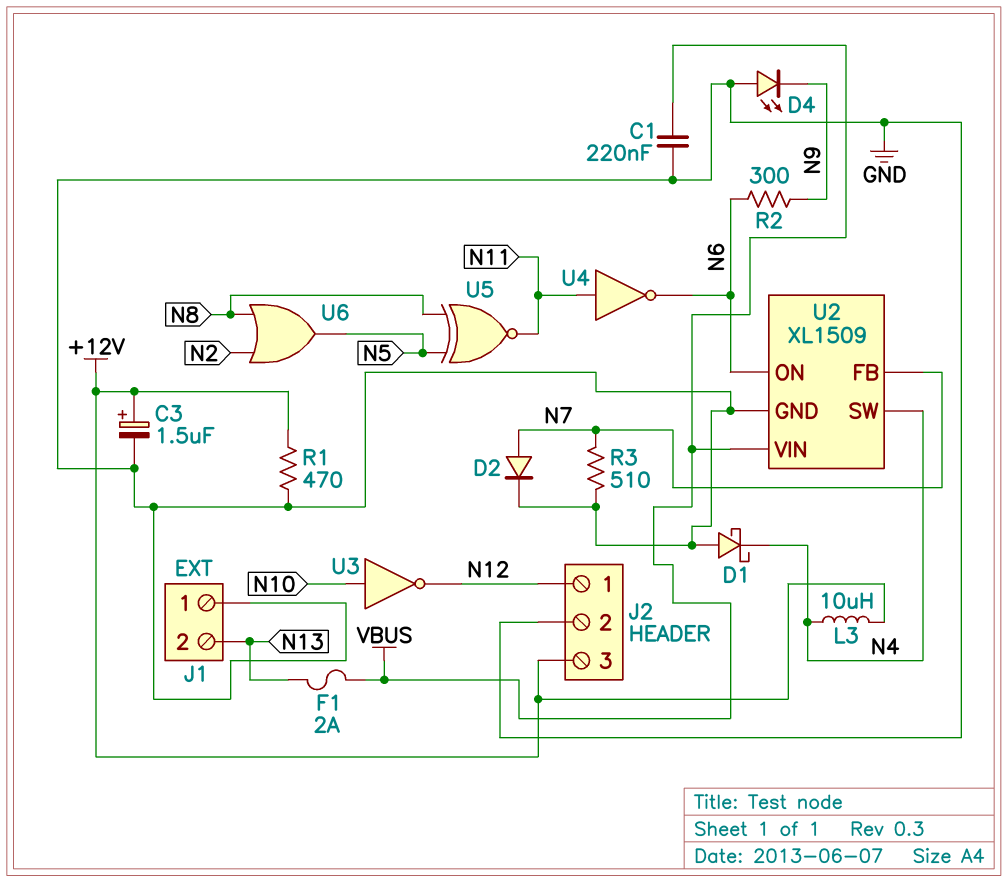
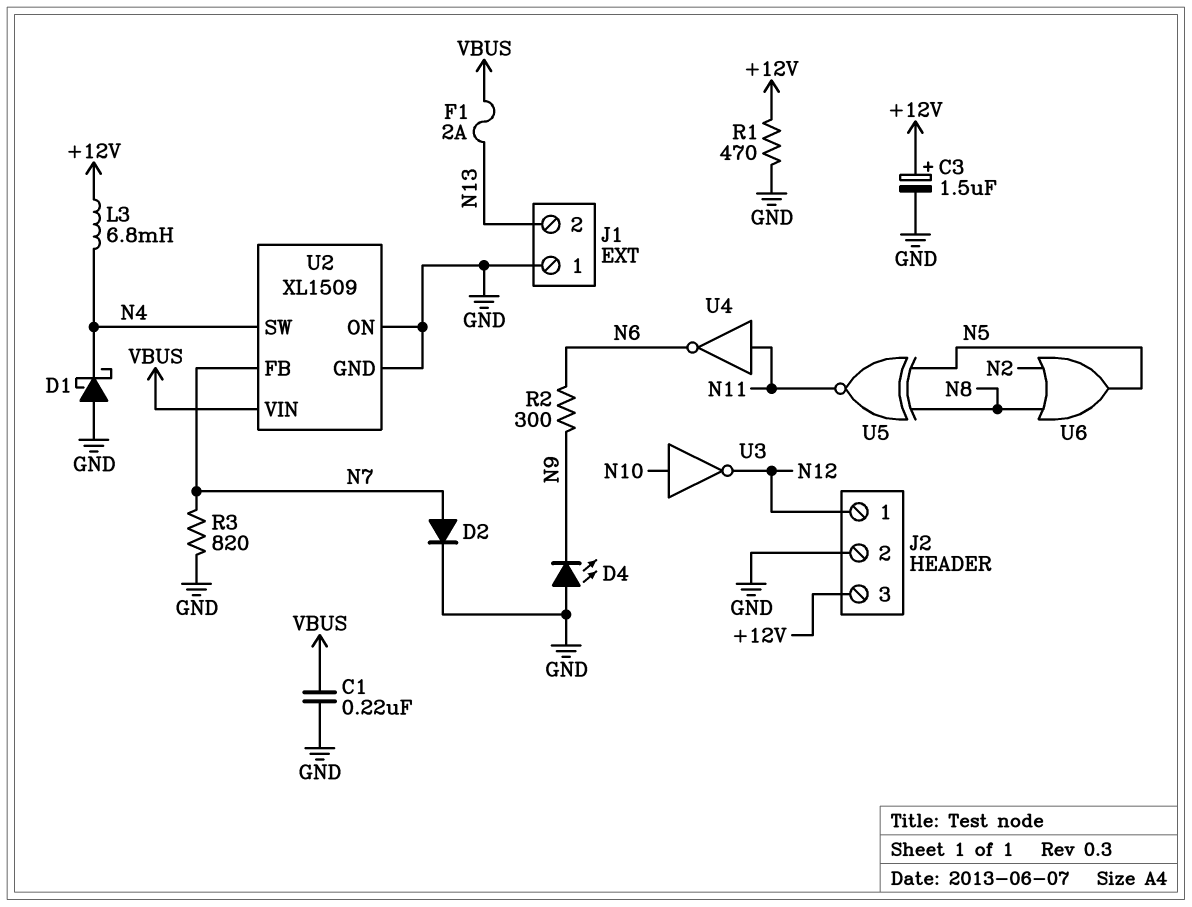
L3: 10uH (+12V, N4) -> 6.8mH (+12V, N4)
R3: 510 (GND, N7) -> 820 (GND, N7)
U2 pin ON: N6 -> GND

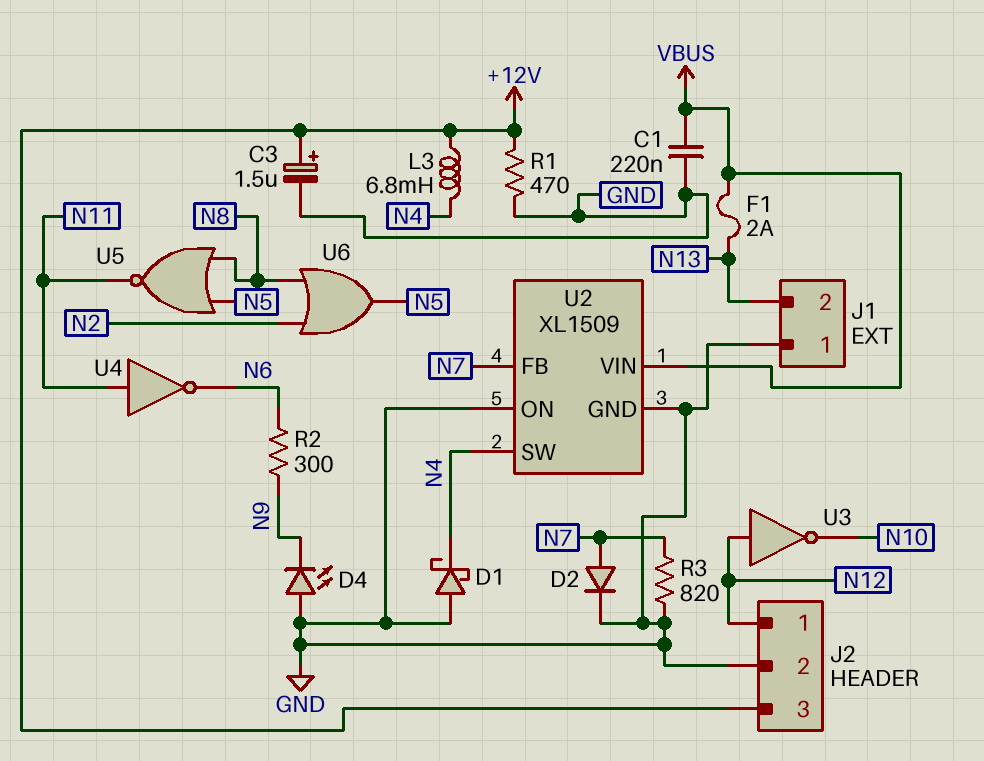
U3: NOT (in N10, out N12) -> NOT (in N12, out N10)
U5: XNOR (in N5, in N8, out N11) -> NOR (in N5, in N8, out N11)

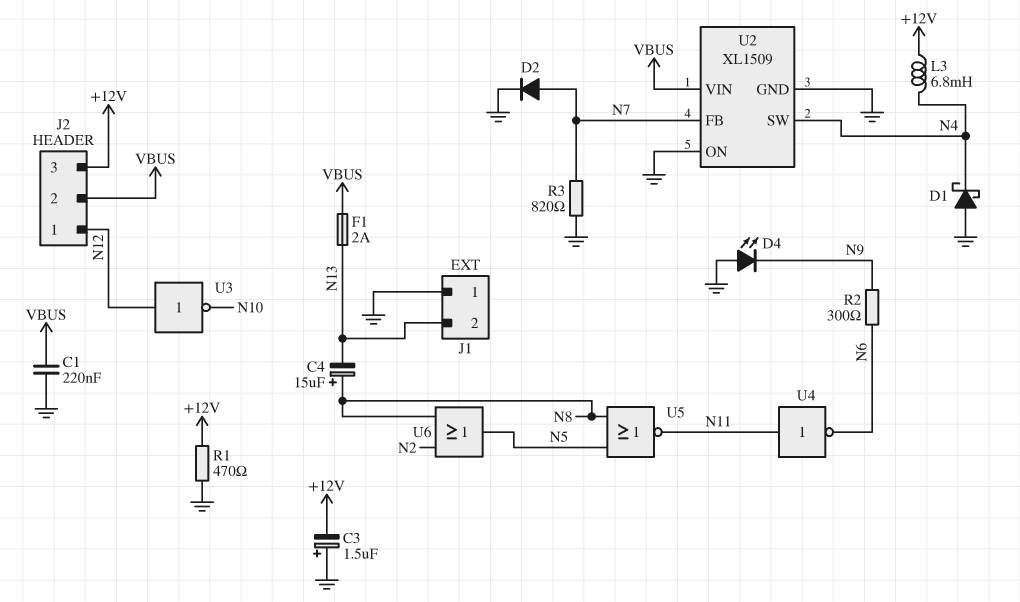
C3: 1.5uF (plus +12V, minus GND) -> 1.5uF (plus GND, minus +12V)
C4: none -> 15uF (plus N8, minus N13)
J2 pin 2: GND -> VBUS

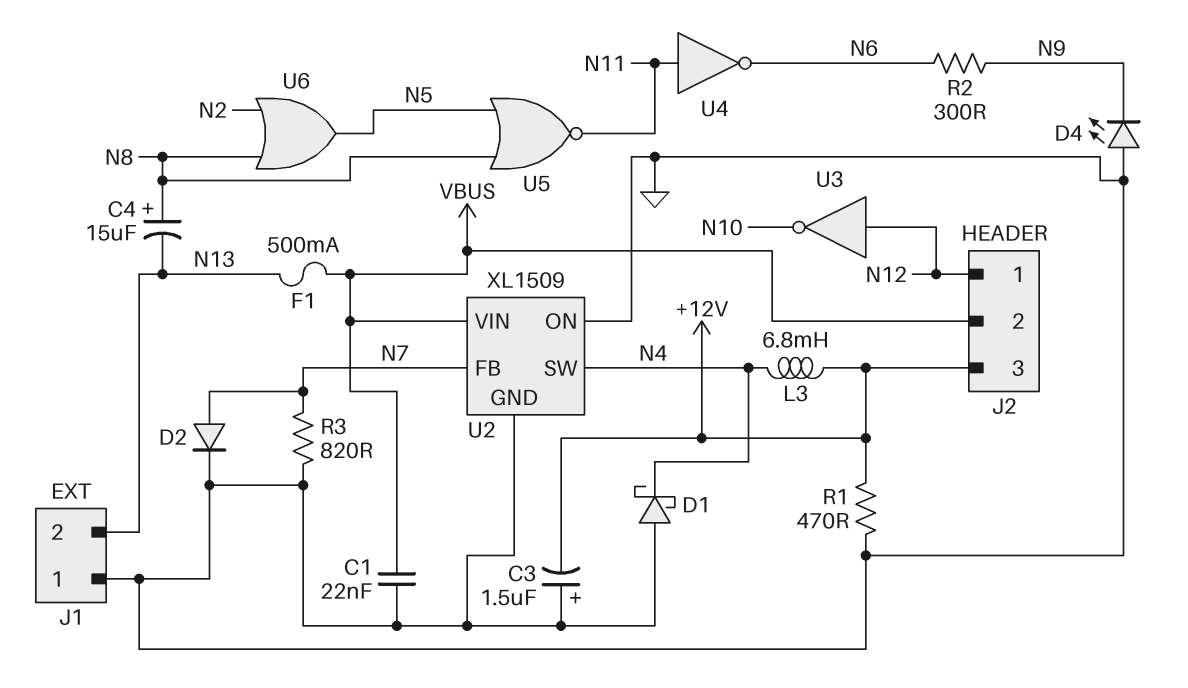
C1: 220nF (GND, VBUS) -> 22nF (GND, VBUS)
F1: 2A (N13, VBUS) -> 500mA (N13, VBUS)

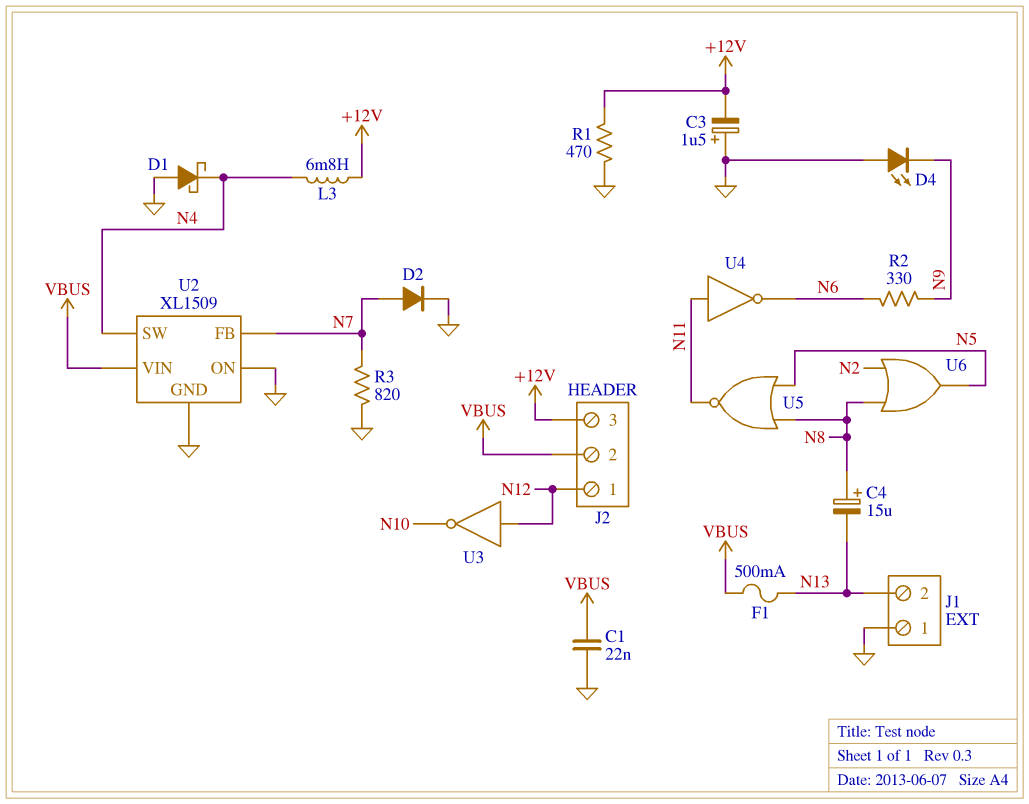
R2: 300 (N6, N9) -> 330 (N6, N9)

